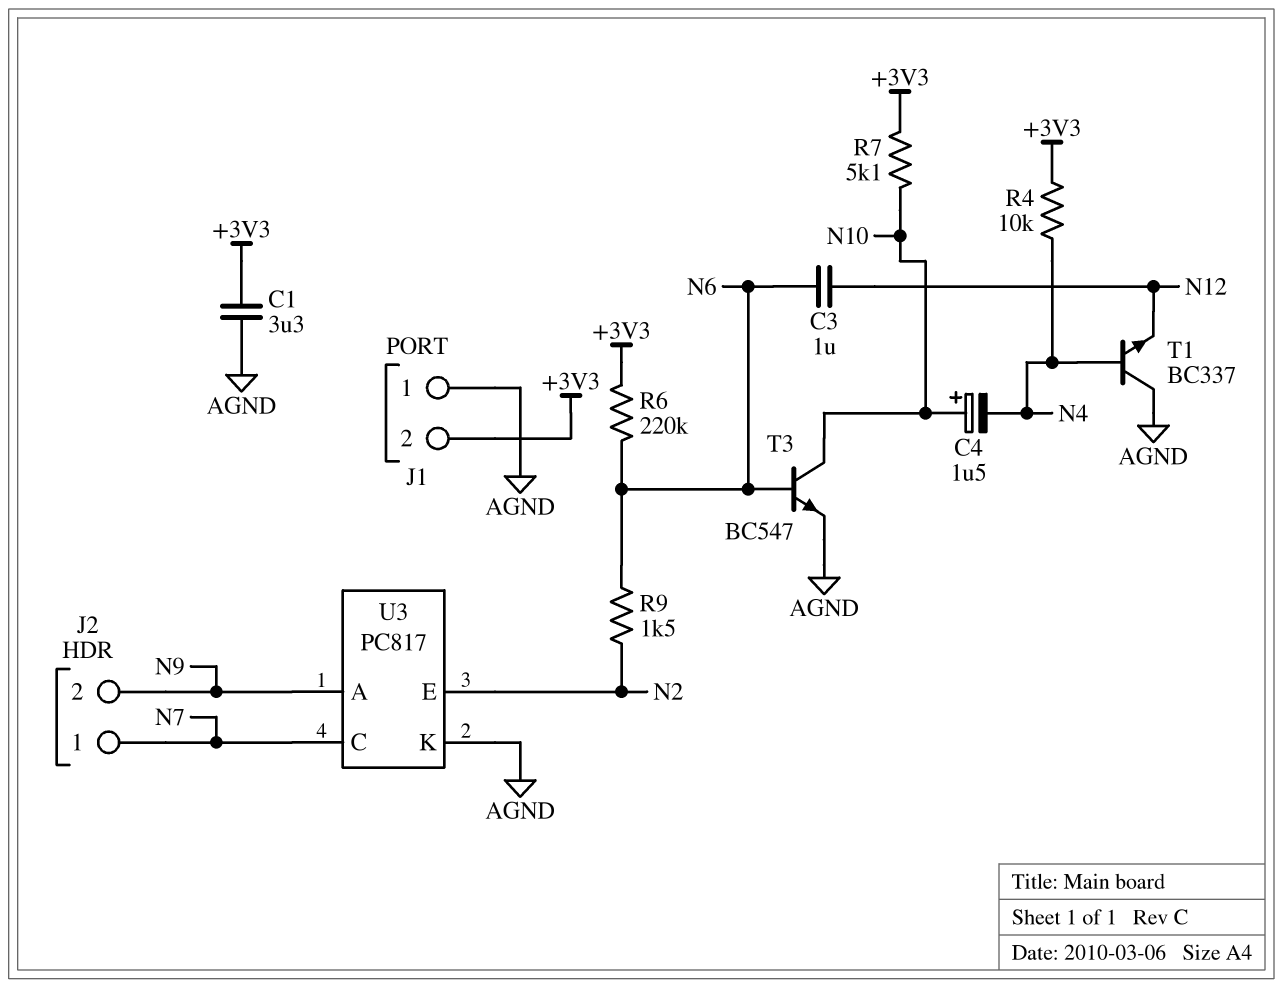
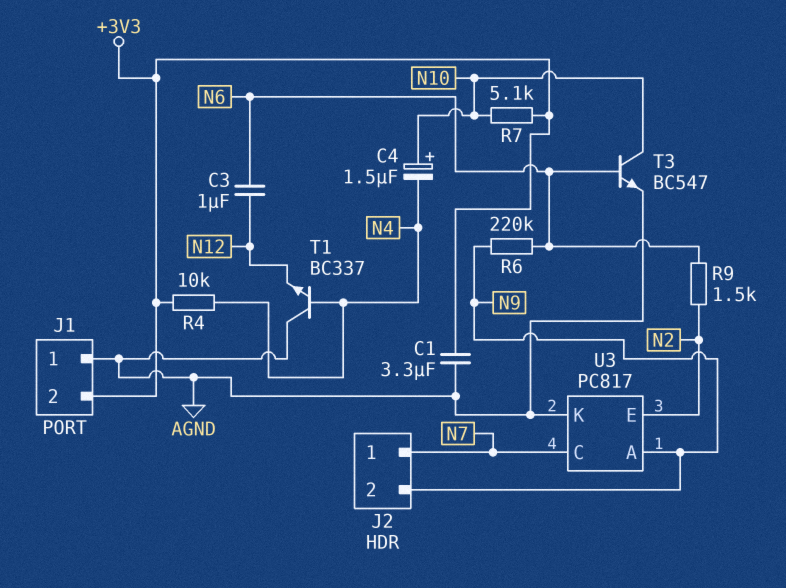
R6: 220k (+3V3, N6) -> 220k (N6, N9)

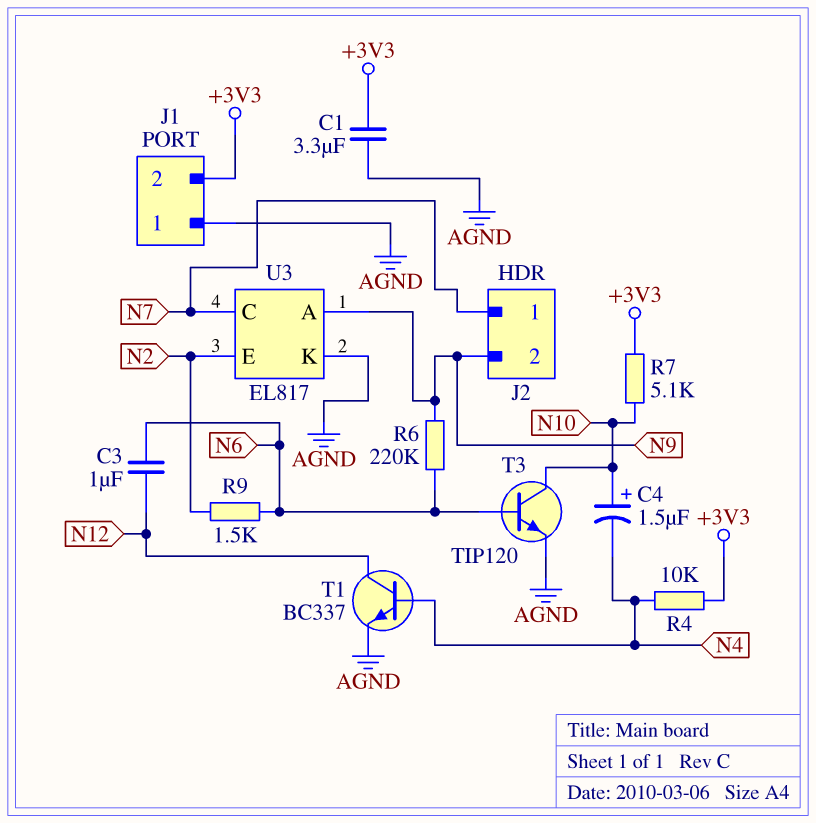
T1: NPN BC337 (B N4, C AGND, E N12) -> NPN BC337 (B N4, C N12, E AGND)
T3: NPN BC547 (B N6, C N10, E AGND) -> NPN TIP120 (B N6, C N10, E AGND)
U3: PC817 -> EL817

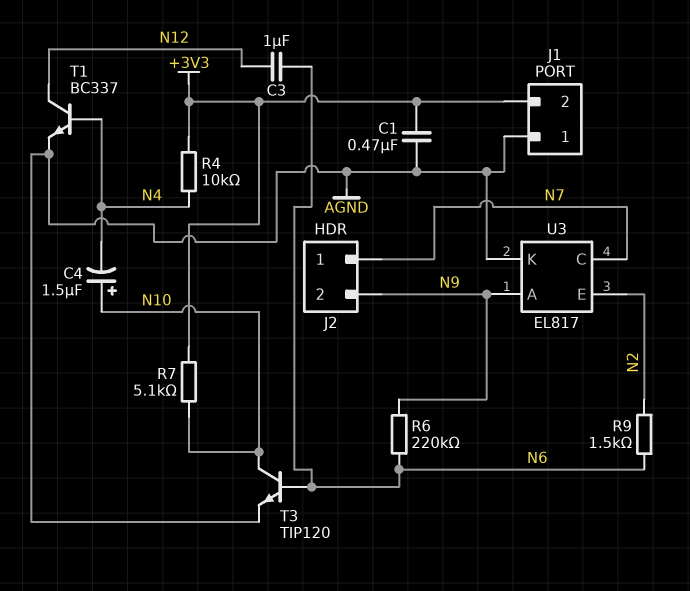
C1: 3.3uF (+3V3, AGND) -> 470nF (+3V3, AGND)

